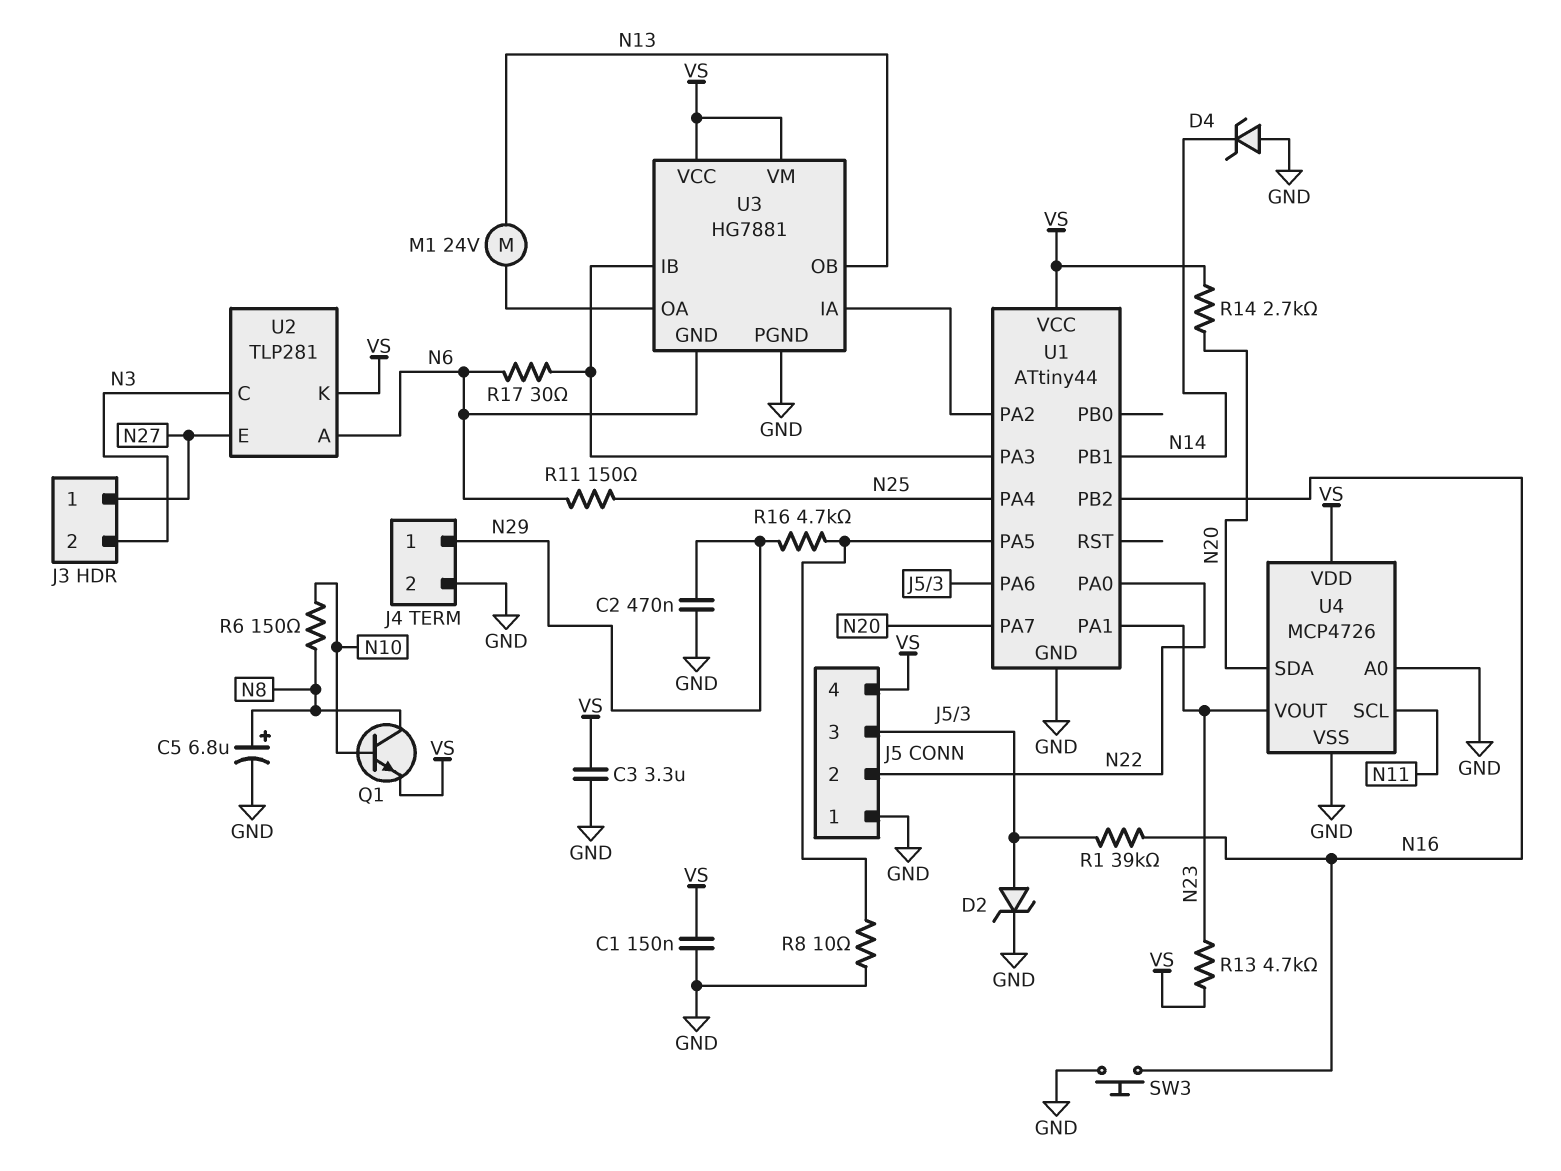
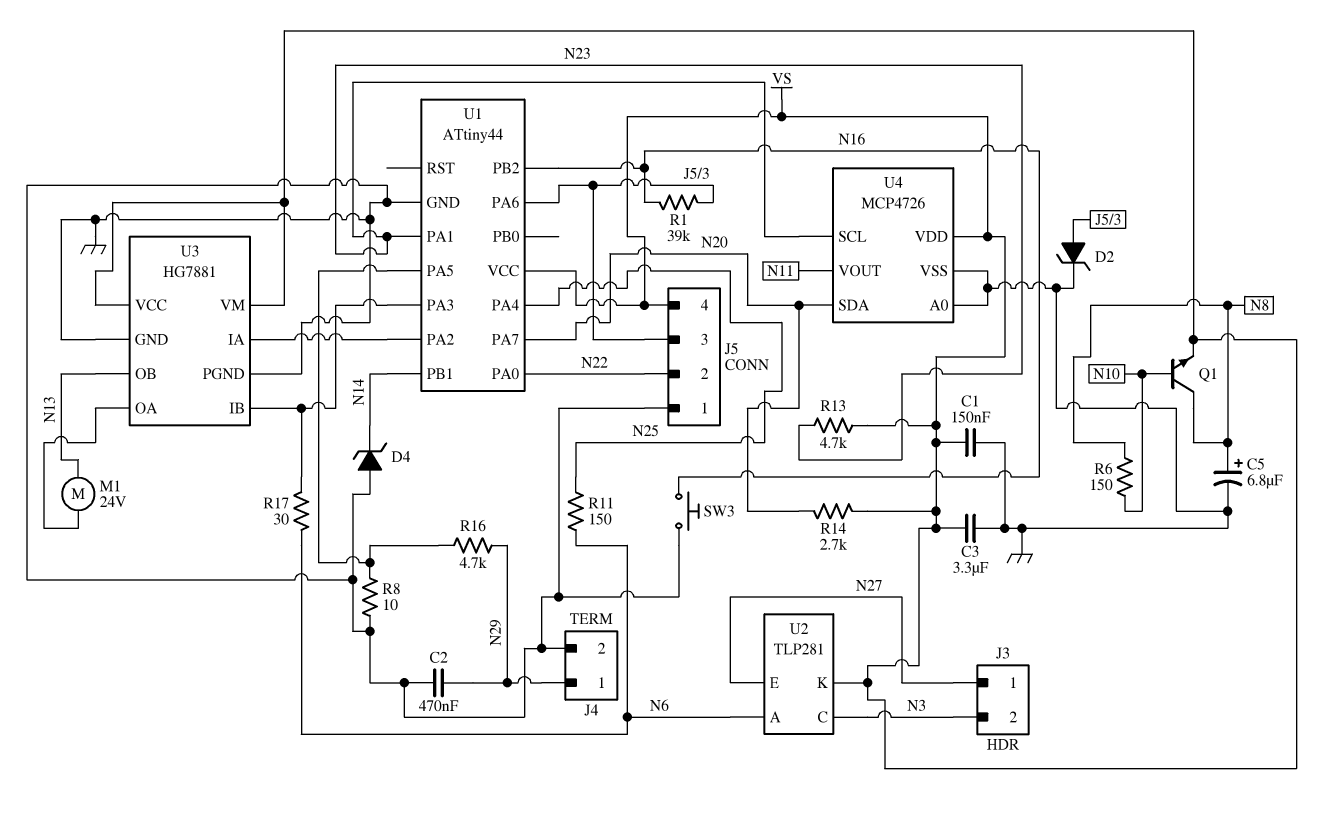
U3 pin GND: N6 -> GND
U4 pin SCL: N11 -> N23
U4 pin VOUT: N23 -> N11

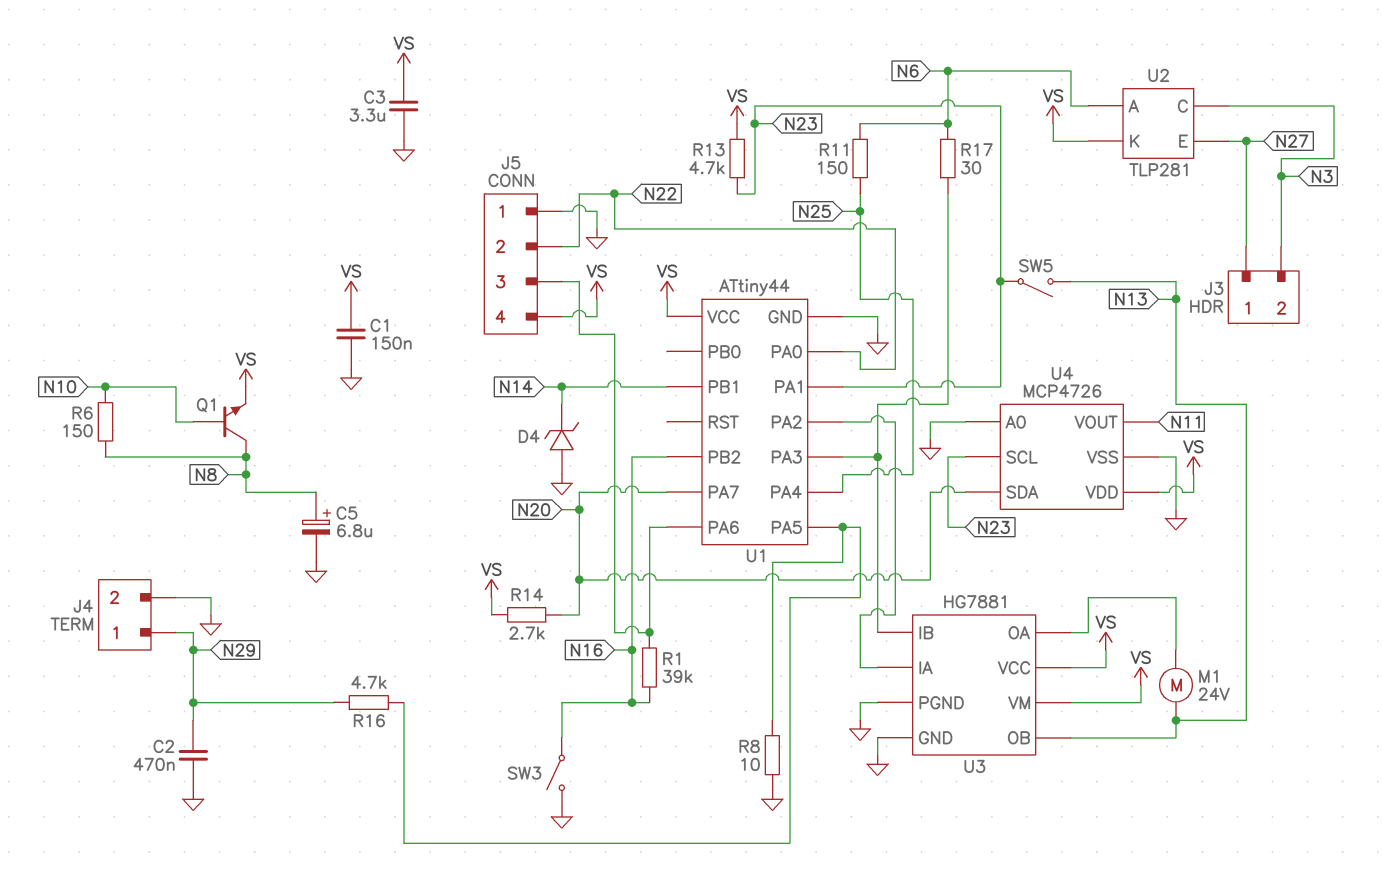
D2: zener (A J5/3, K GND) -> none
SW3: button (GND, N16) -> switch (GND, N16)
SW5: none -> switch (N13, N23)

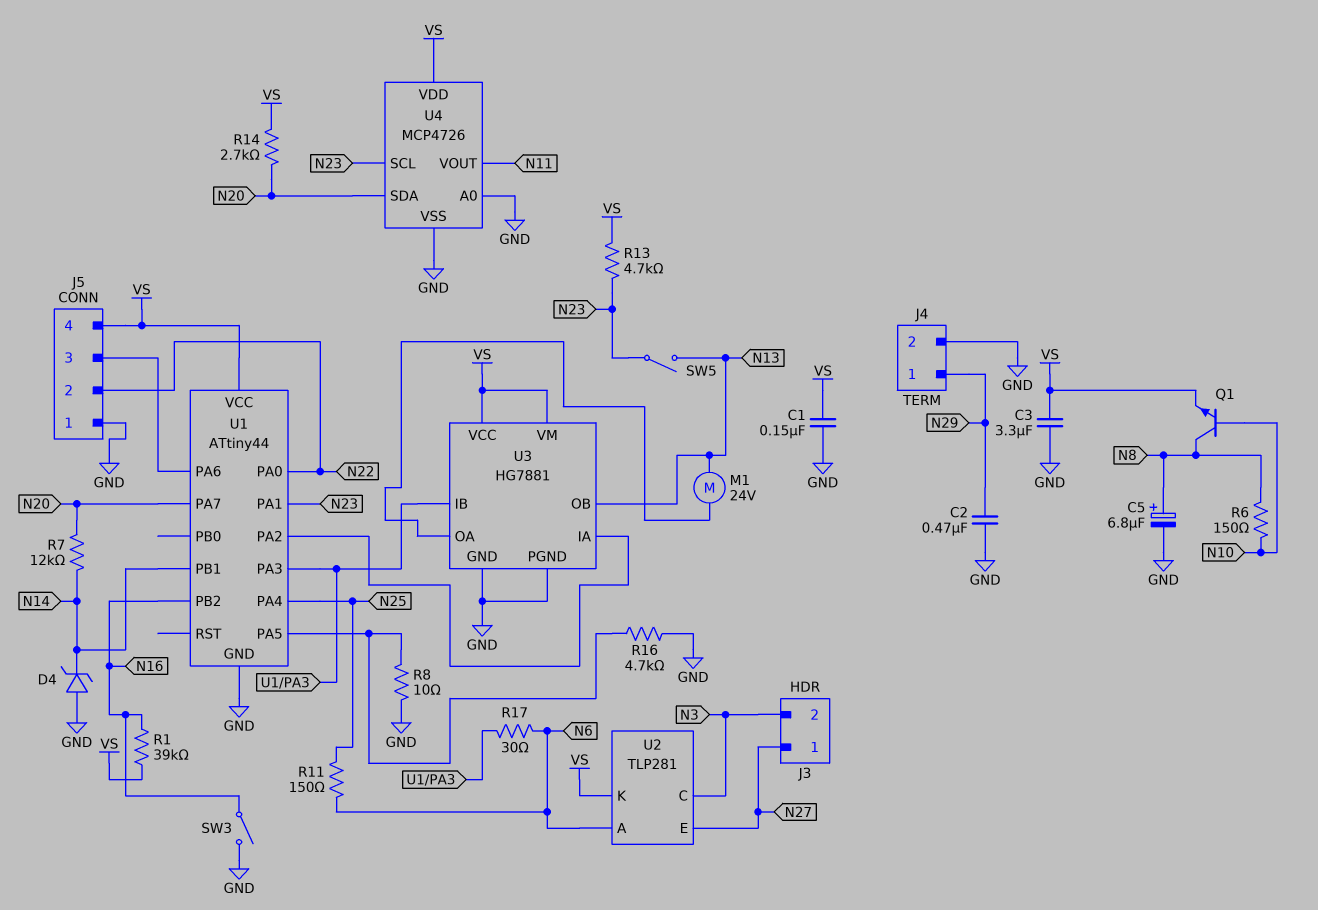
R1: 39k (J5/3, N16) -> 39k (N16, VS)
R7: none -> 12k (N14, N20)
R16: 4.7k (N29, U1/PA5) -> 4.7k (GND, U1/PA5)

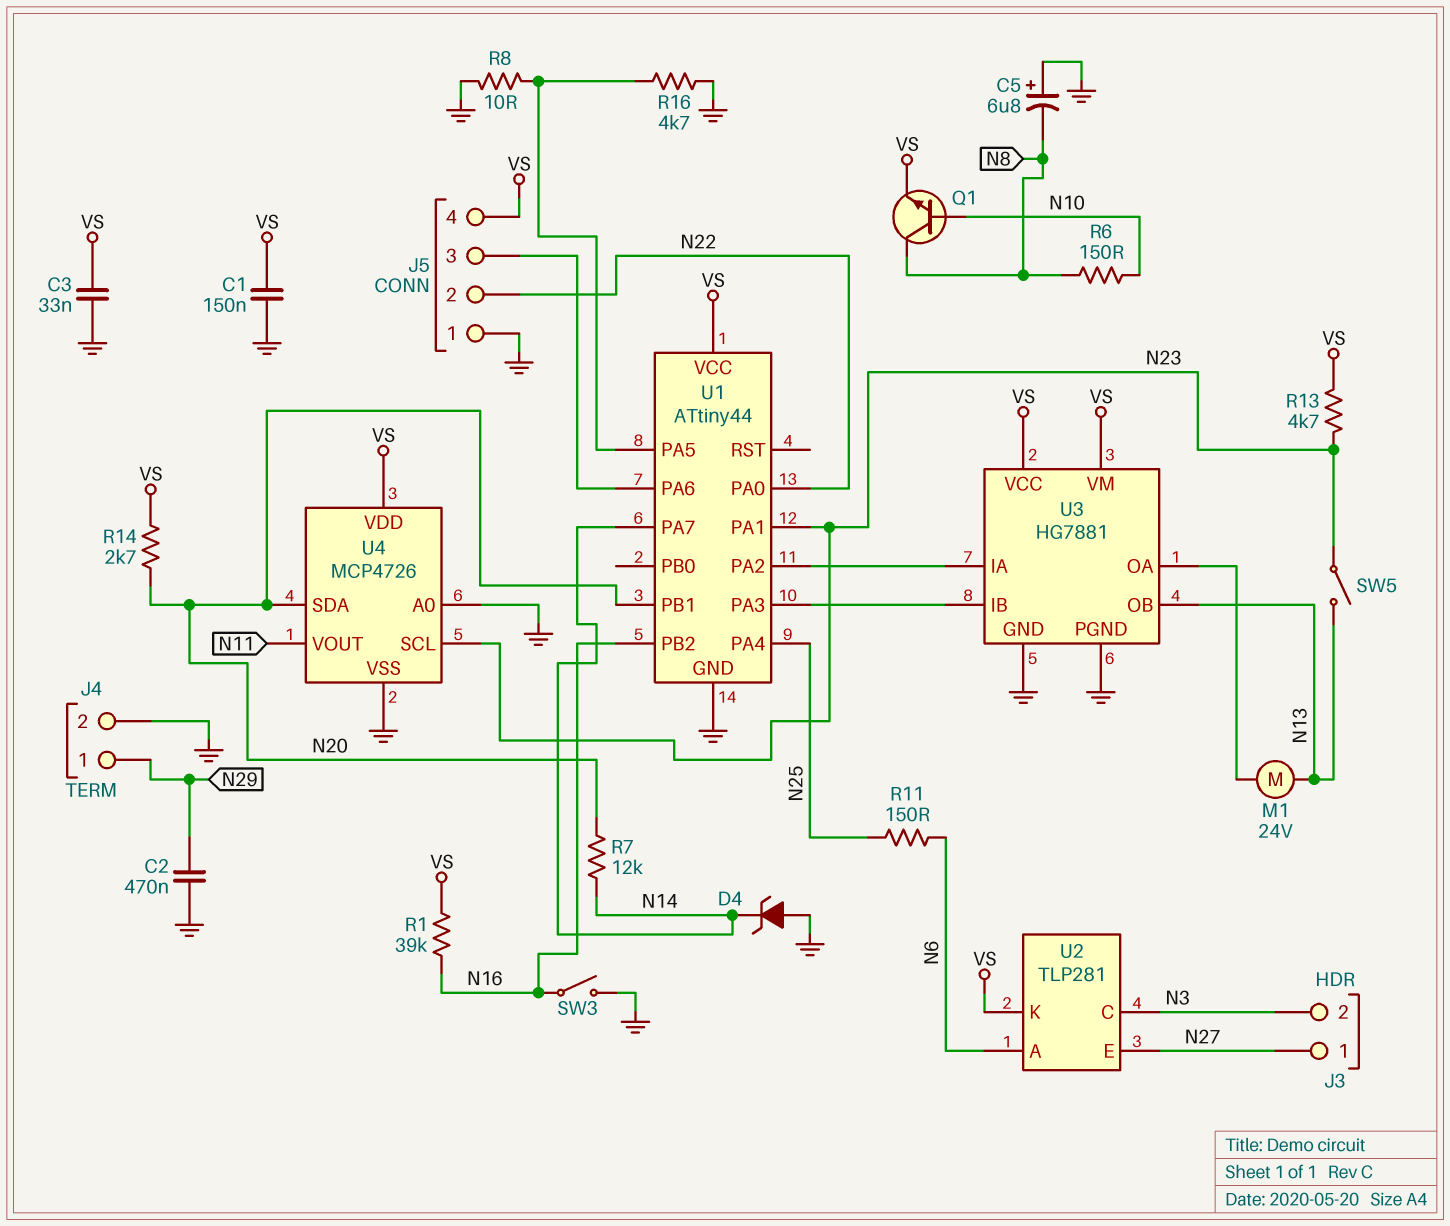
C3: 3.3uF (GND, VS) -> 33nF (GND, VS)
C5: 6.8uF (plus N8, minus GND) -> 6.8uF (plus GND, minus N8)
R17: 30 (N6, U1/PA3) -> none
U1 pin PA7: N20 -> N14
U1 pin PB1: N14 -> N20

